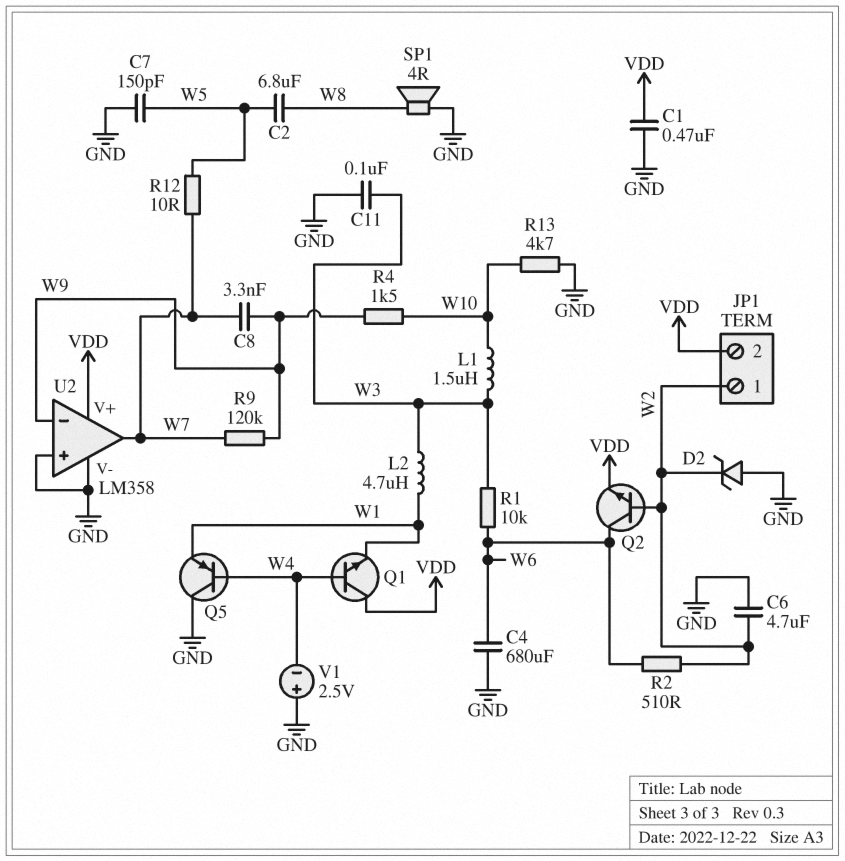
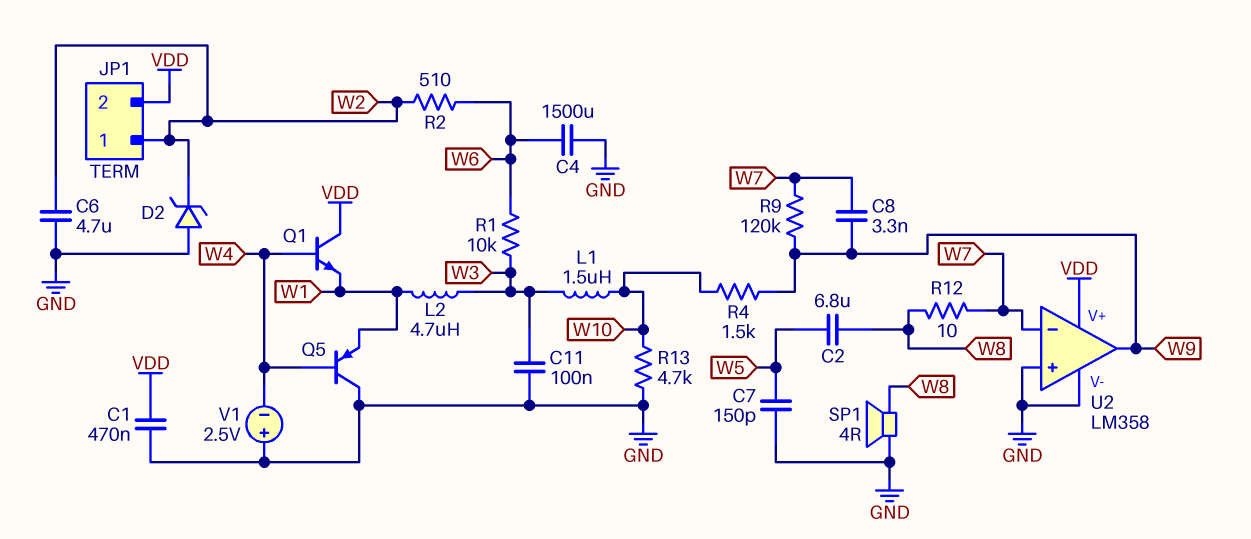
C4: 680uF (GND, W6) -> 1500uF (GND, W6)
Q2: NPN (B W2, C W6, E VDD) -> none
R12: 10 (W5, W7) -> 10 (W7, W8)
U2 pin in-: W9 -> W7
U2 pin out: W7 -> W9

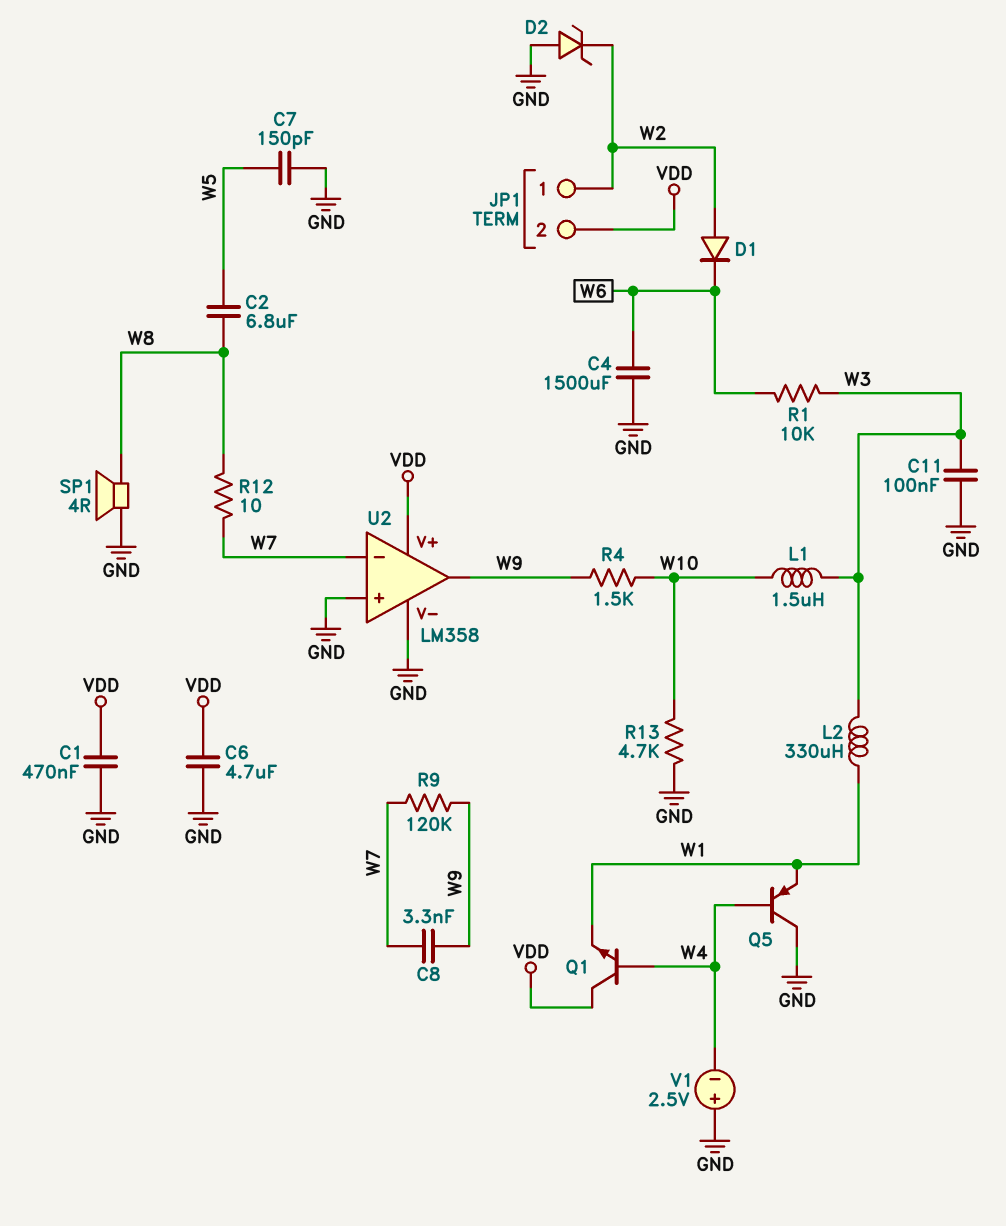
C6: 4.7uF (GND, W2) -> 4.7uF (GND, VDD)
D1: none -> diode (A W2, K W6)
L2: 4.7uH (W1, W3) -> 330uH (W1, W3)
R2: 510 (W2, W6) -> none

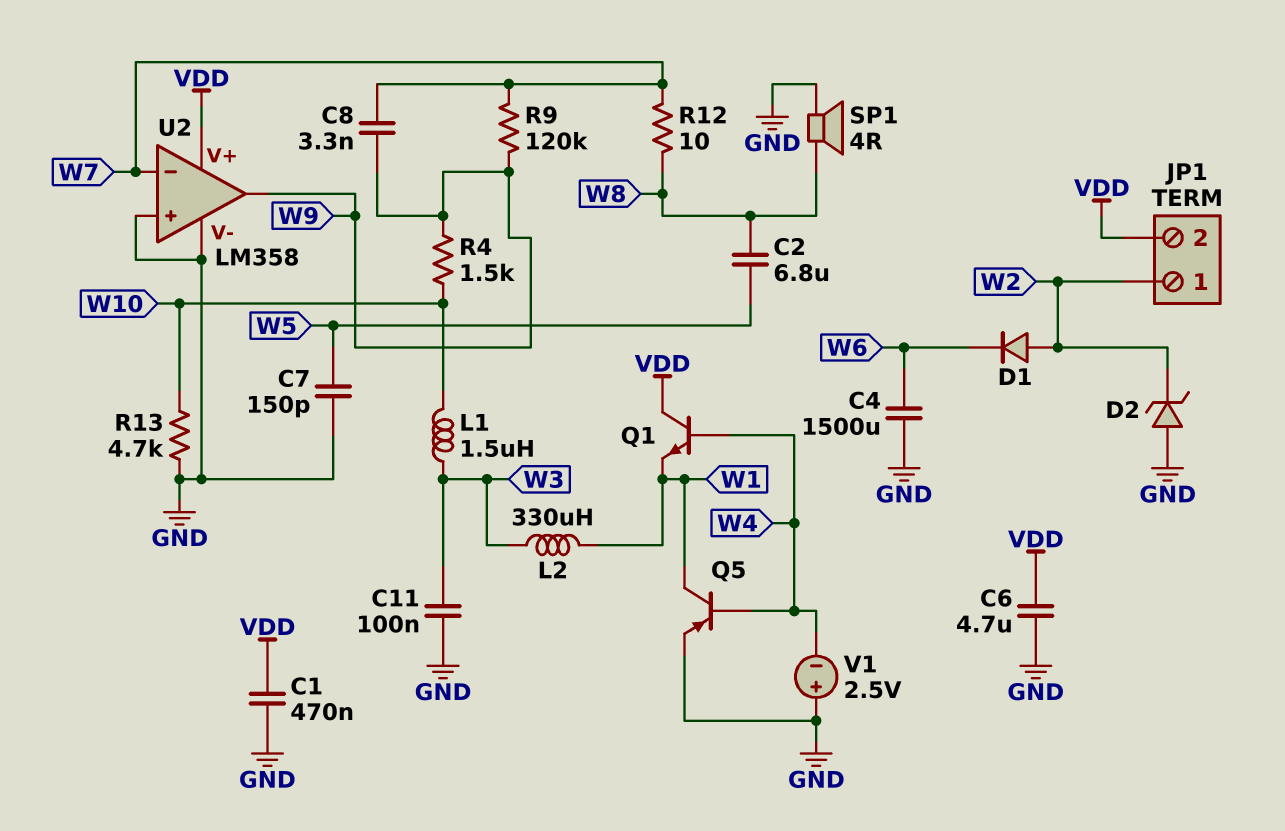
Q5: PNP (B W4, C GND, E W1) -> PNP (B W4, C W1, E GND)
R1: 10k (W3, W6) -> none

